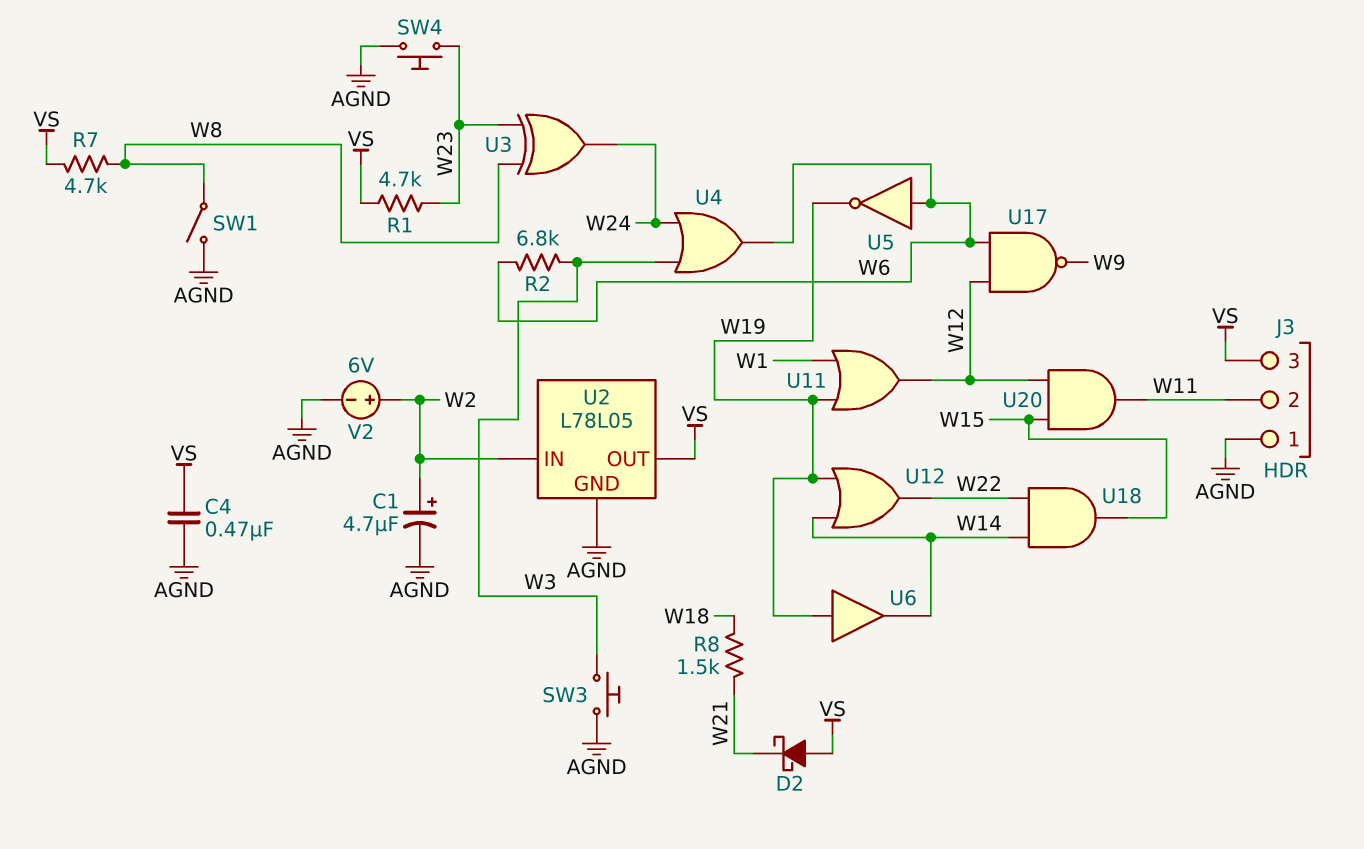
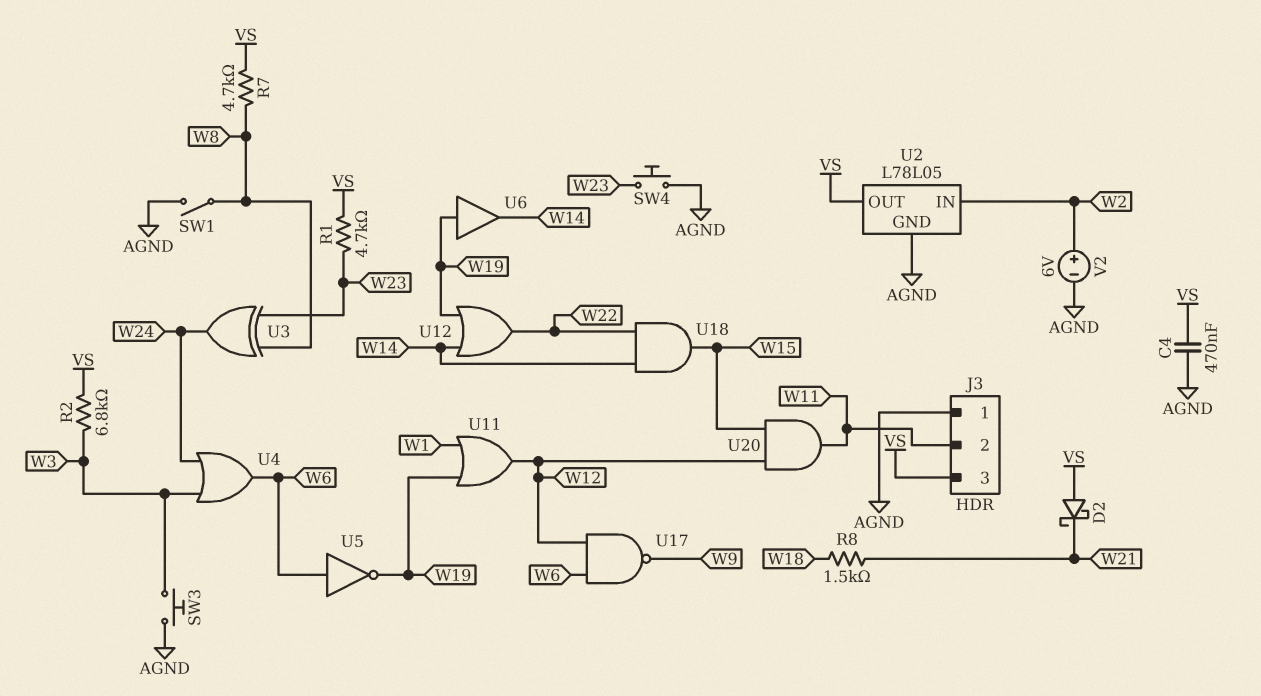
C1: 4.7uF (plus W2, minus AGND) -> none
R2: 6.8k (W3, W6) -> 6.8k (VS, W3)

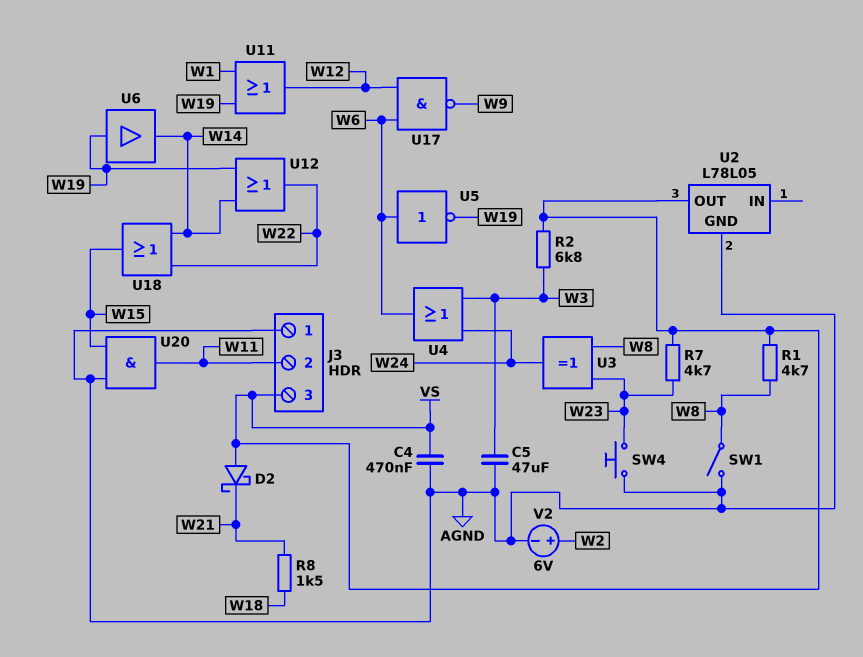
C5: none -> 47uF (AGND, W3)
R1: 4.7k (VS, W23) -> 4.7k (VS, W8)
R7: 4.7k (VS, W8) -> 4.7k (VS, W23)
SW3: button (AGND, W3) -> none
U2 pin IN: W2 -> none
U18: AND (in W14, in W22, out W15) -> OR (in W14, in W22, out W15)
U20: AND (in W12, in W15, out W11) -> AND (in AGND, in W15, out W11)

